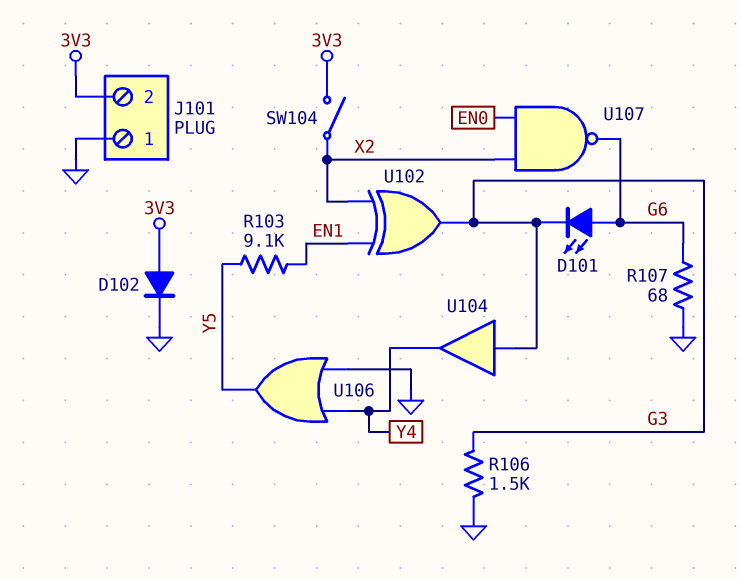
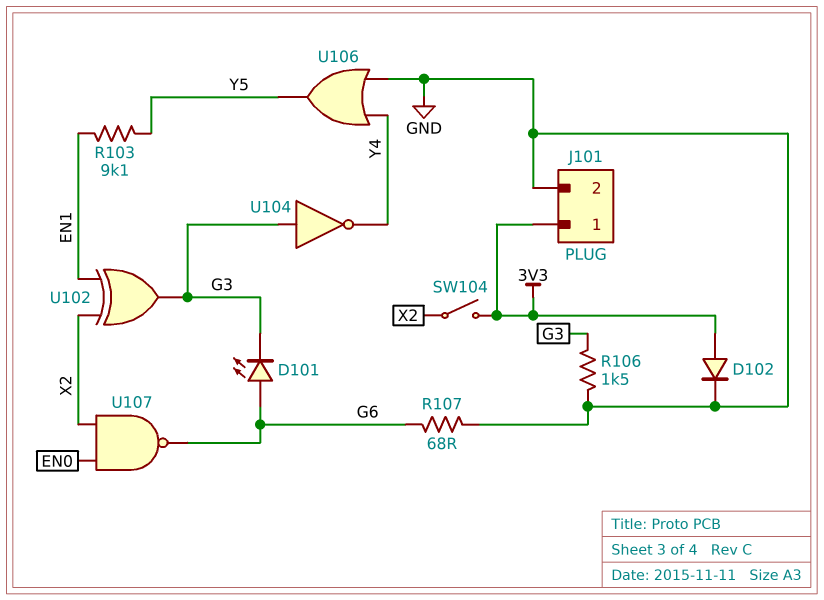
J101 pin 1: GND -> 3V3
J101 pin 2: 3V3 -> GND
U104: buffer (in G3, out Y4) -> NOT (in G3, out Y4)

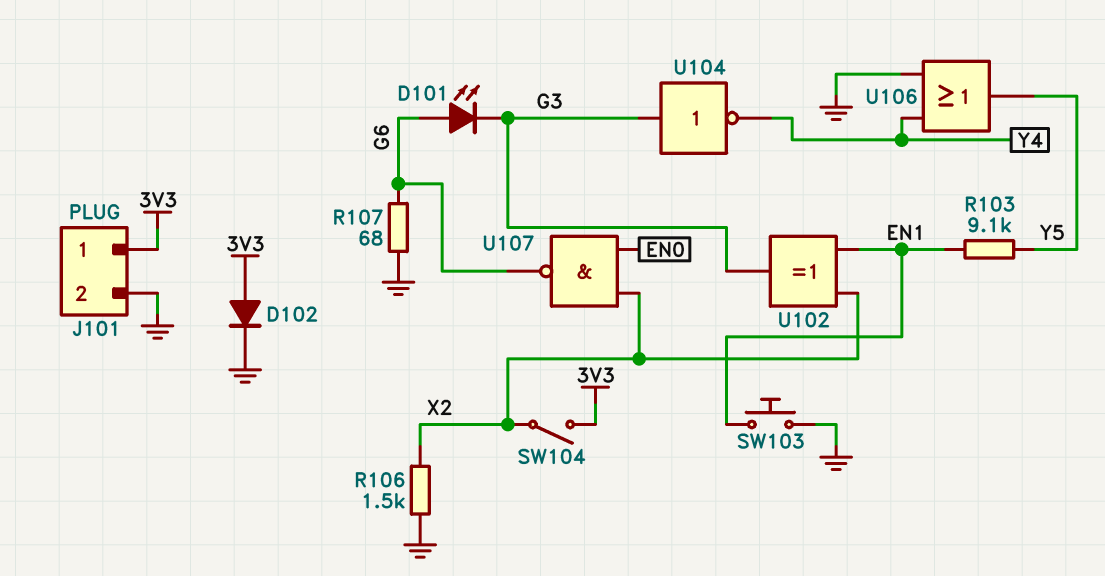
R106: 1.5k (G3, GND) -> 1.5k (GND, X2)
SW103: none -> button (EN1, GND)

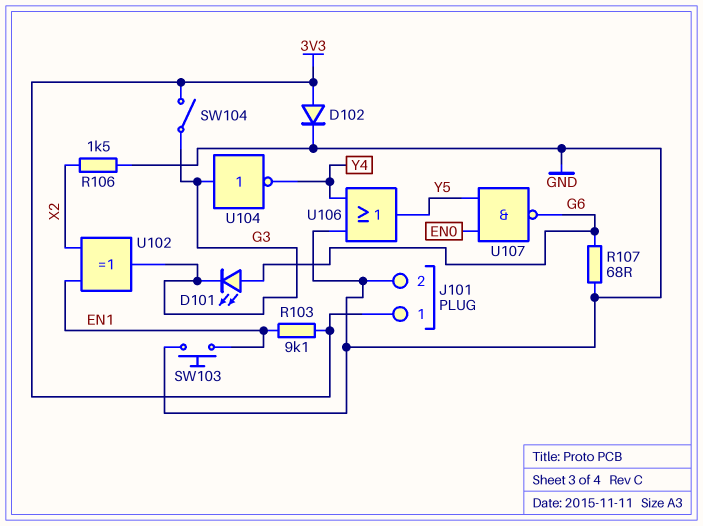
R103: 9.1k (EN1, Y5) -> 9.1k (3V3, EN1)
SW104: switch (3V3, X2) -> switch (3V3, G3)
U107: NAND (in EN0, in X2, out G6) -> NAND (in EN0, in Y5, out G6)

